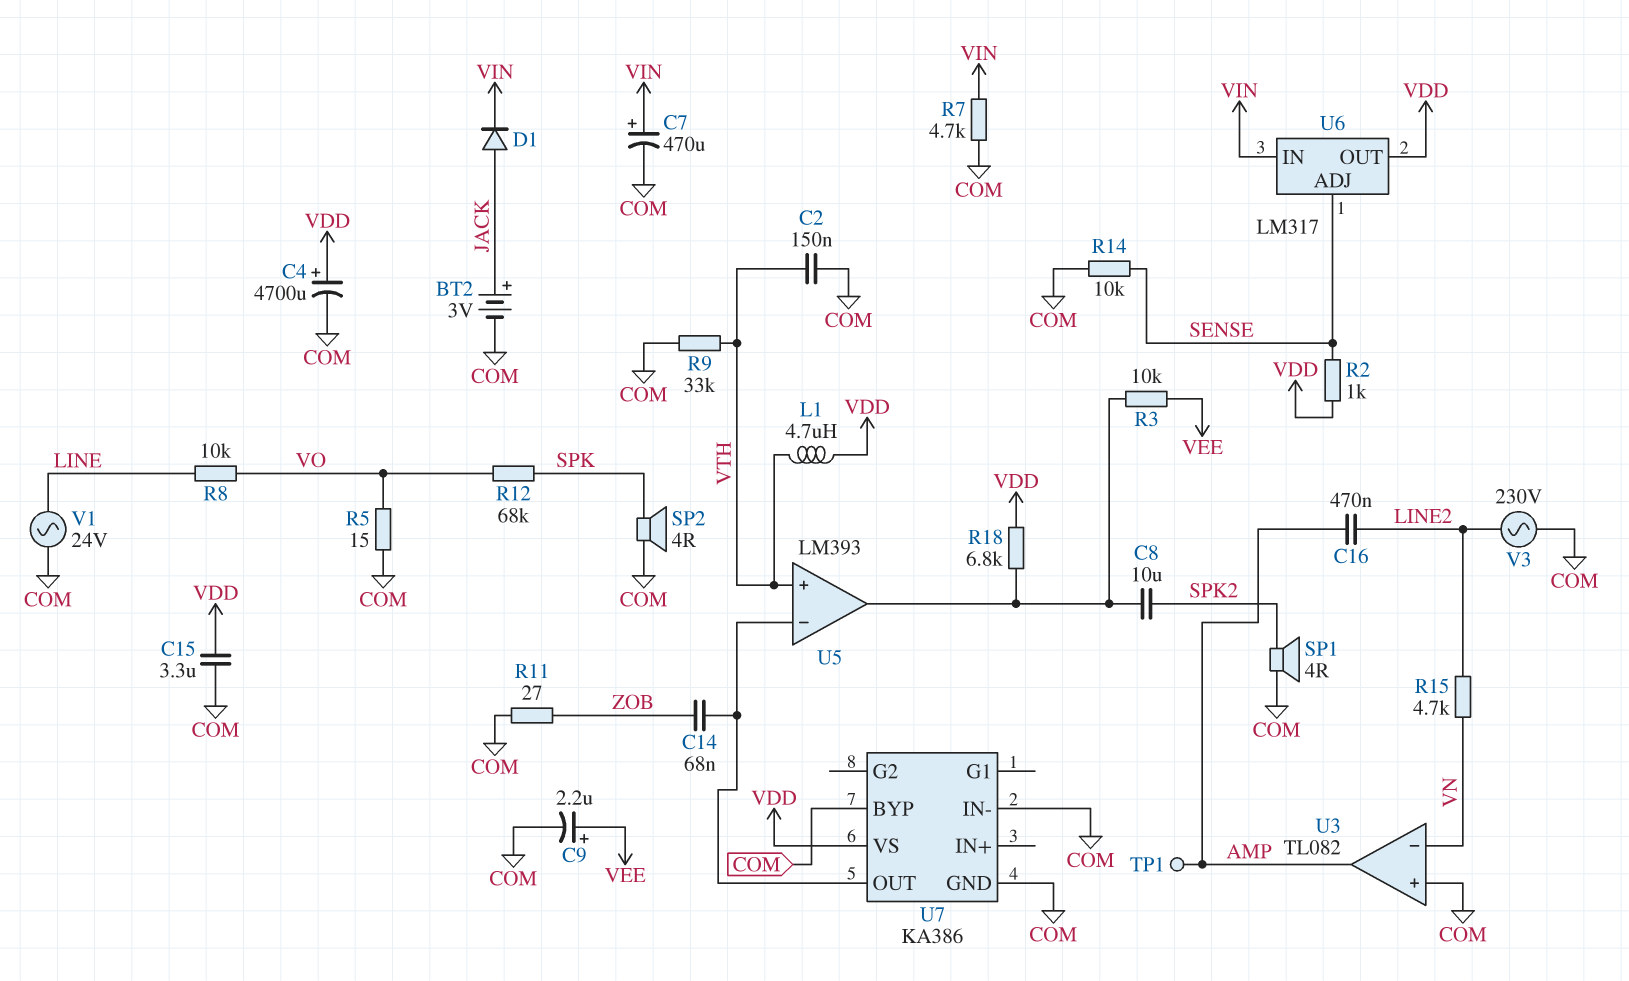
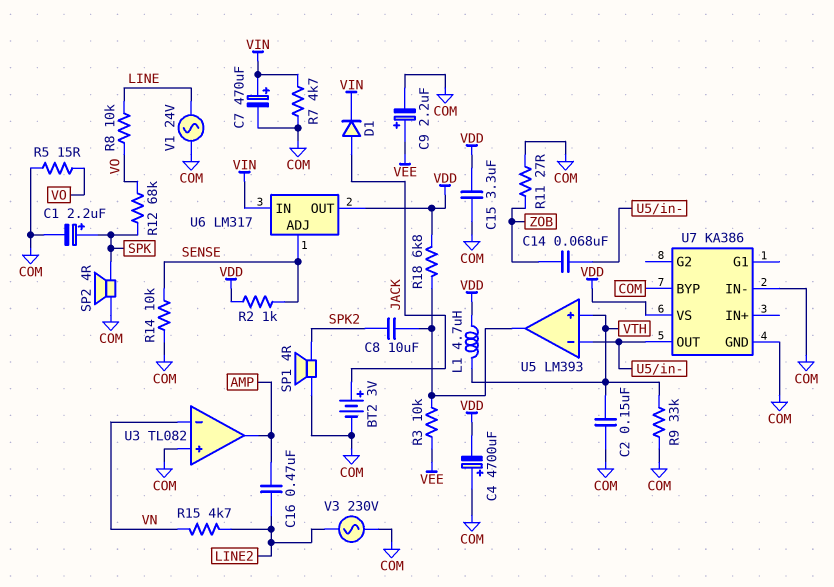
C1: none -> 2.2uF (plus SPK, minus COM)
C4: 4700uF (plus VDD, minus COM) -> 4700uF (plus COM, minus VDD)
TP1: test point (AMP) -> none

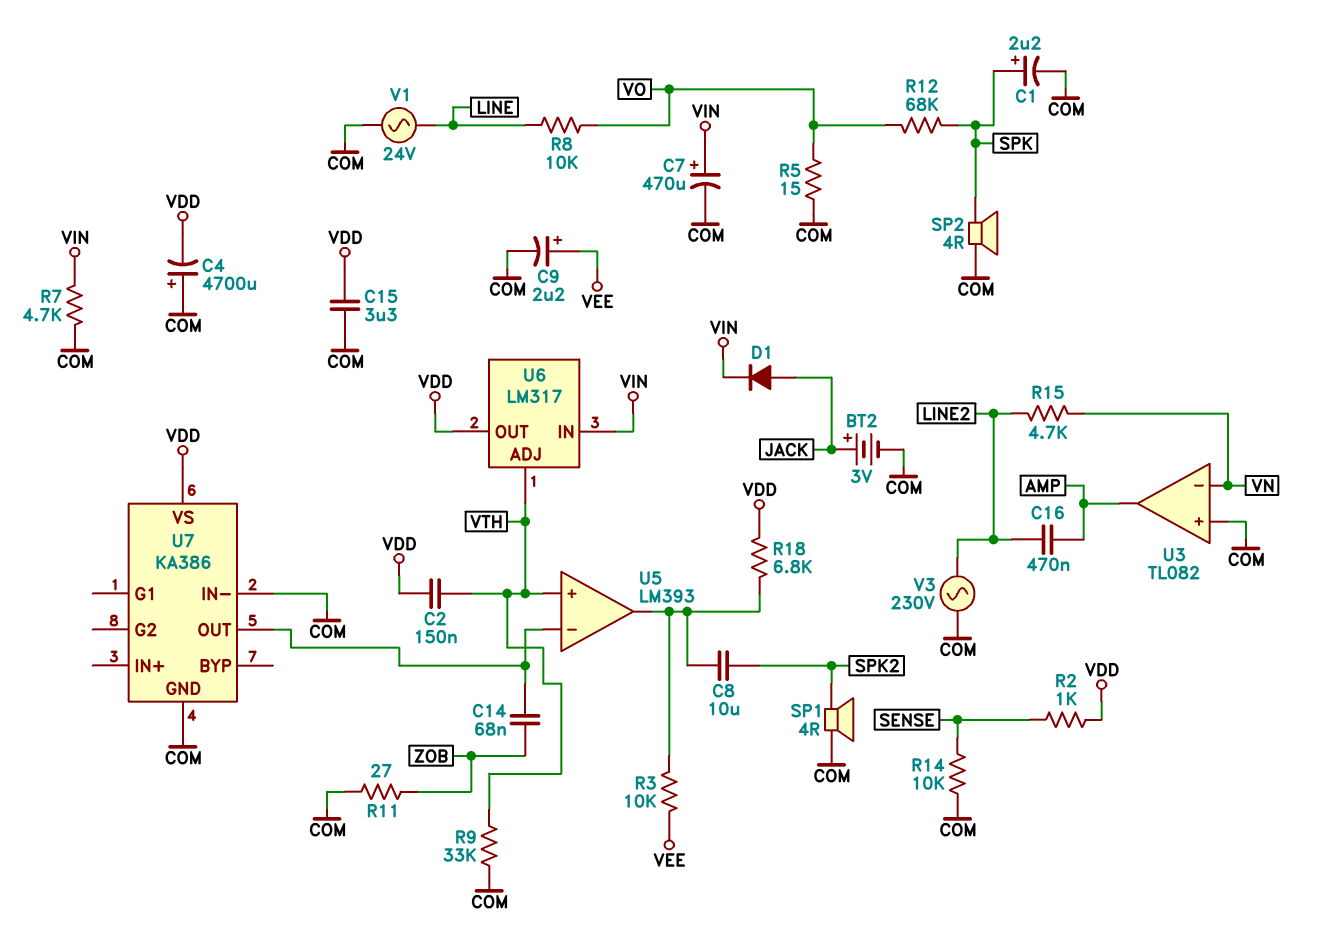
C2: 150nF (COM, VTH) -> 150nF (VDD, VTH)
L1: 4.7uH (VDD, VTH) -> none
U6 pin ADJ: SENSE -> VTH
U7 pin BYP: COM -> none

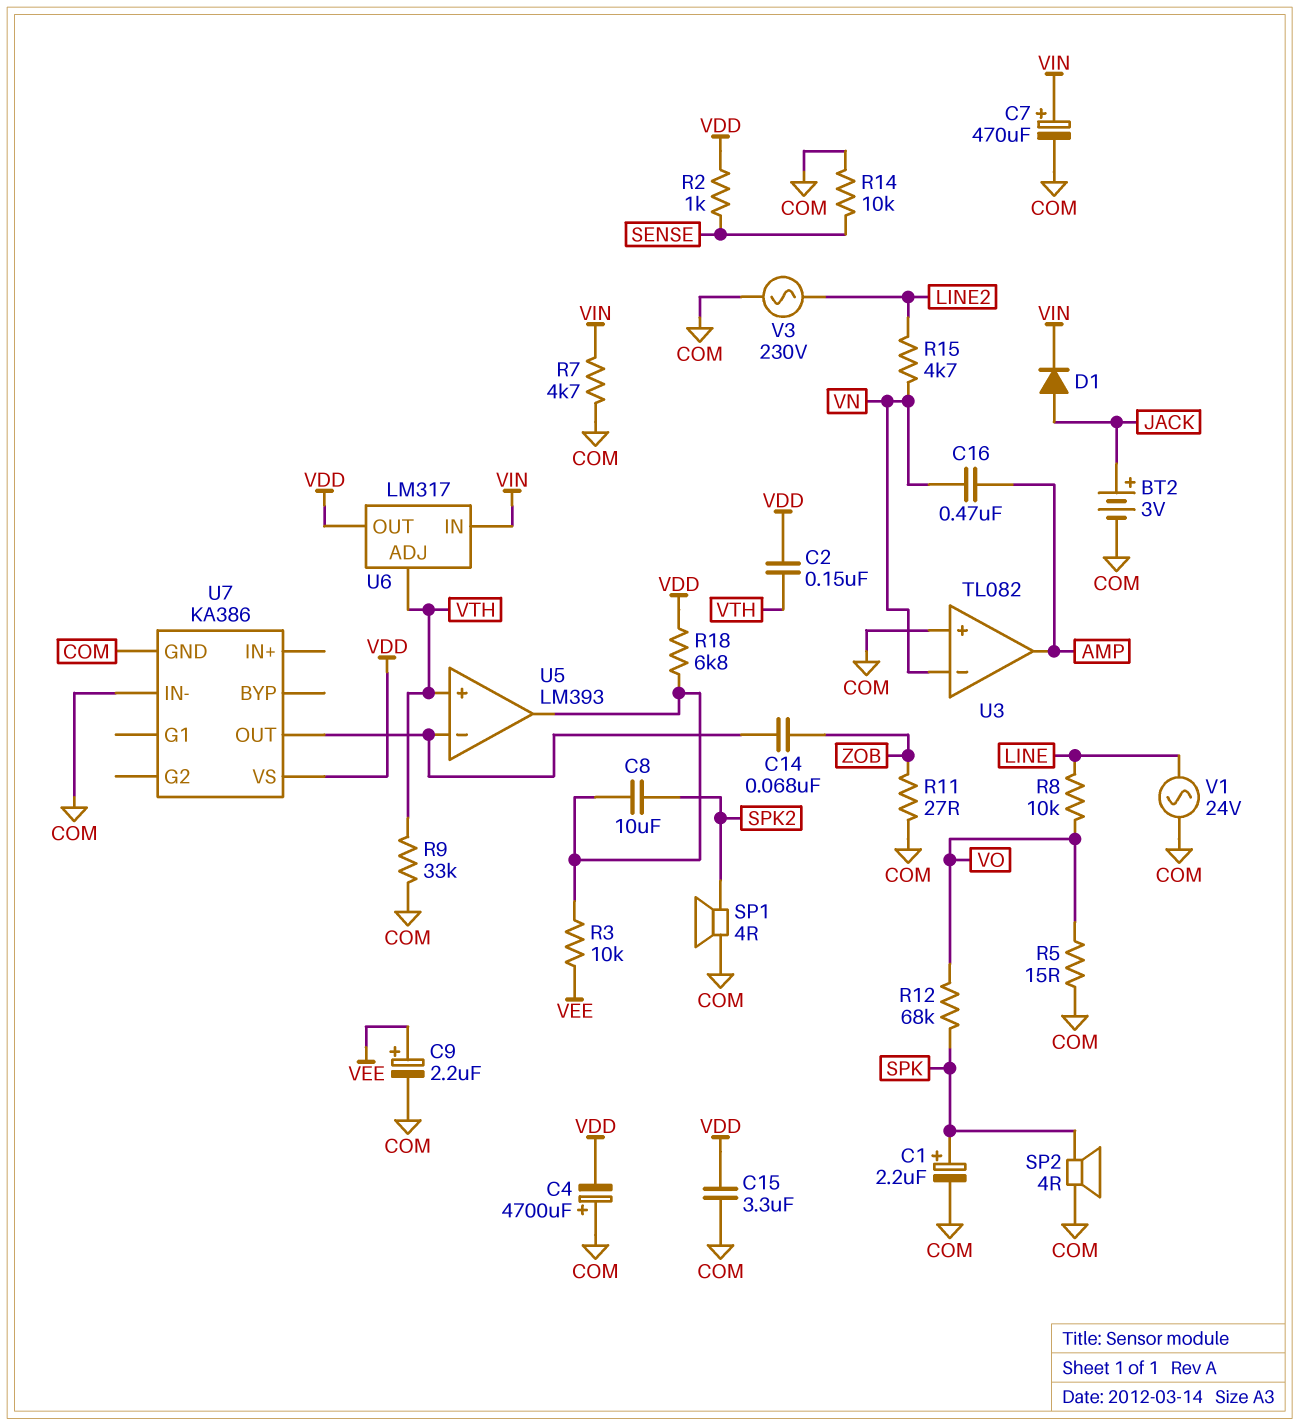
C16: 470nF (AMP, LINE2) -> 470nF (AMP, VN)

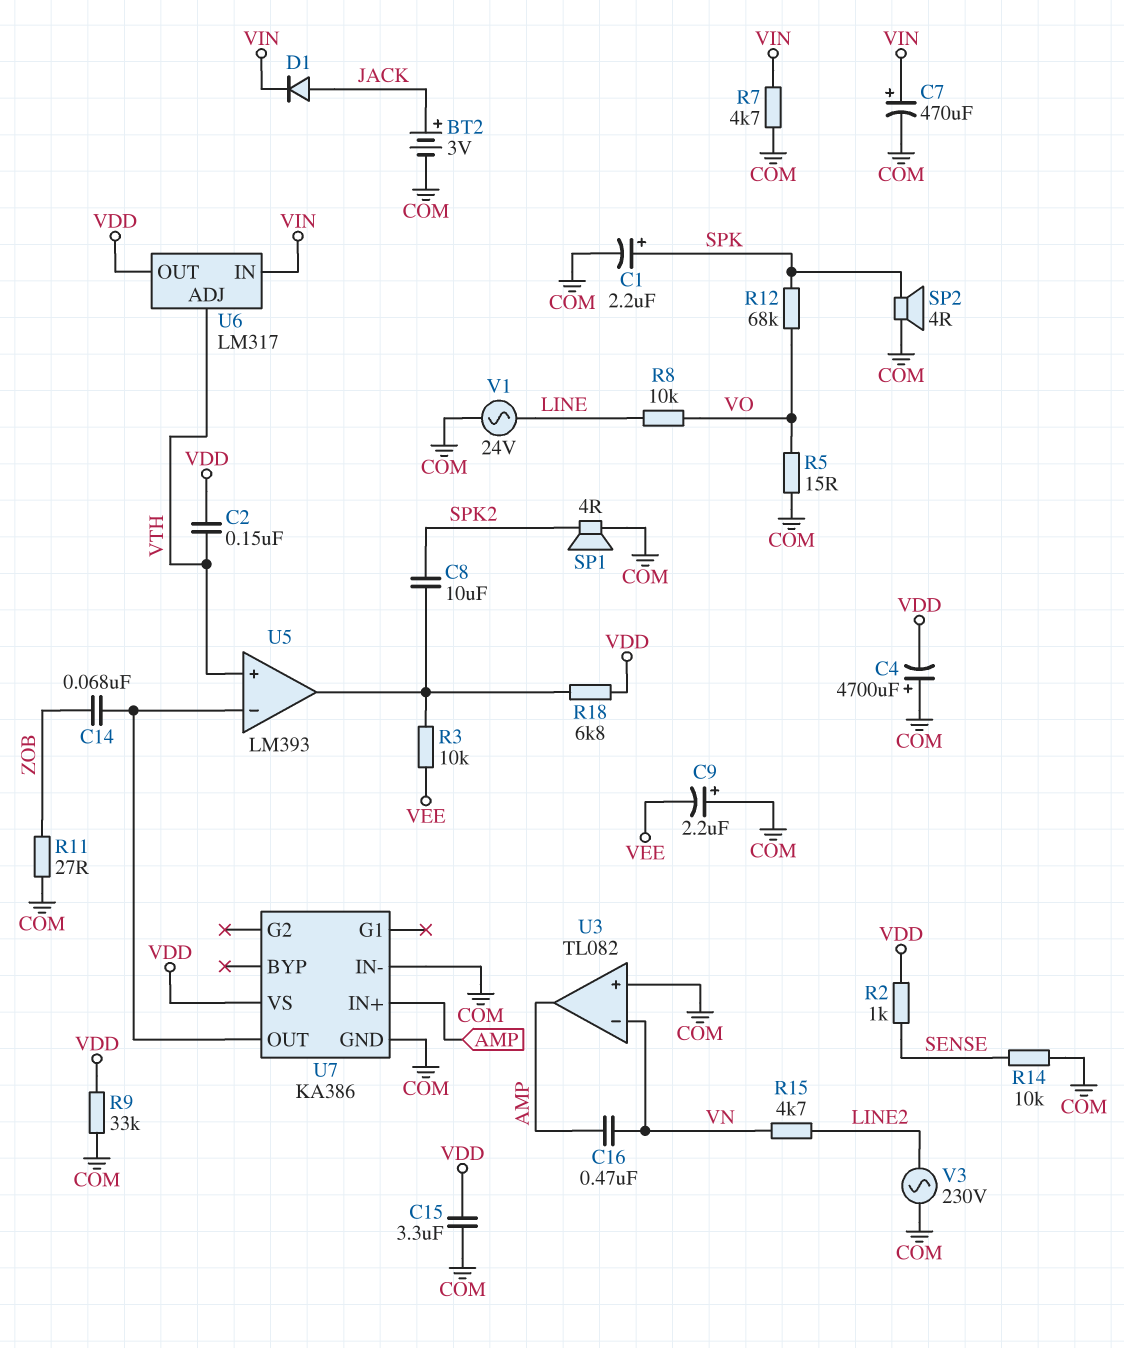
C9: 2.2uF (plus VEE, minus COM) -> 2.2uF (plus COM, minus VEE)
R9: 33k (COM, VTH) -> 33k (COM, VDD)
U7 pin IN+: none -> AMP

